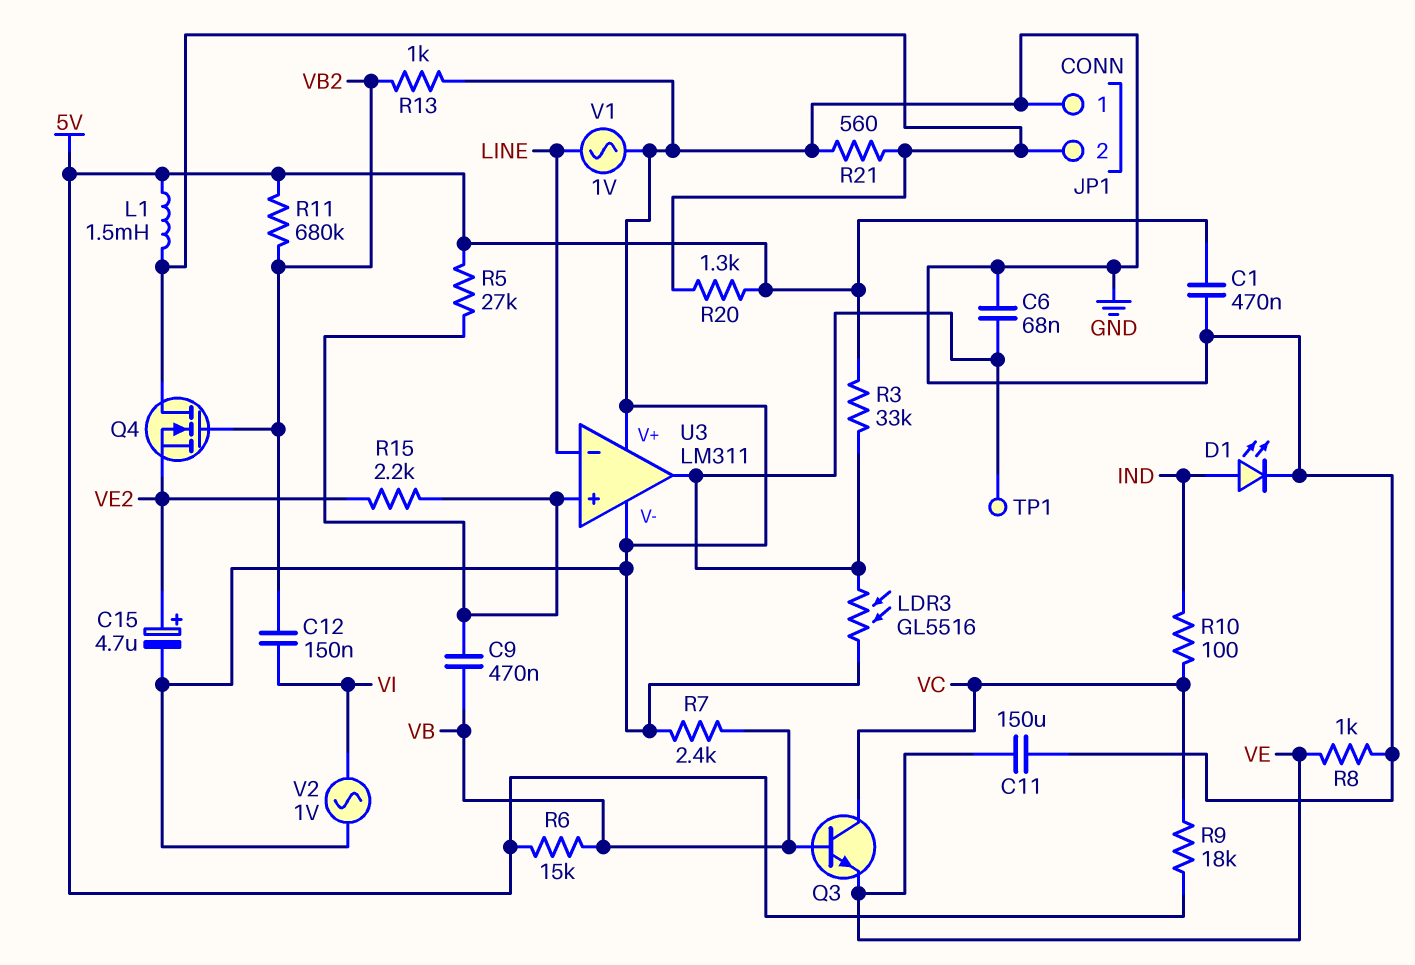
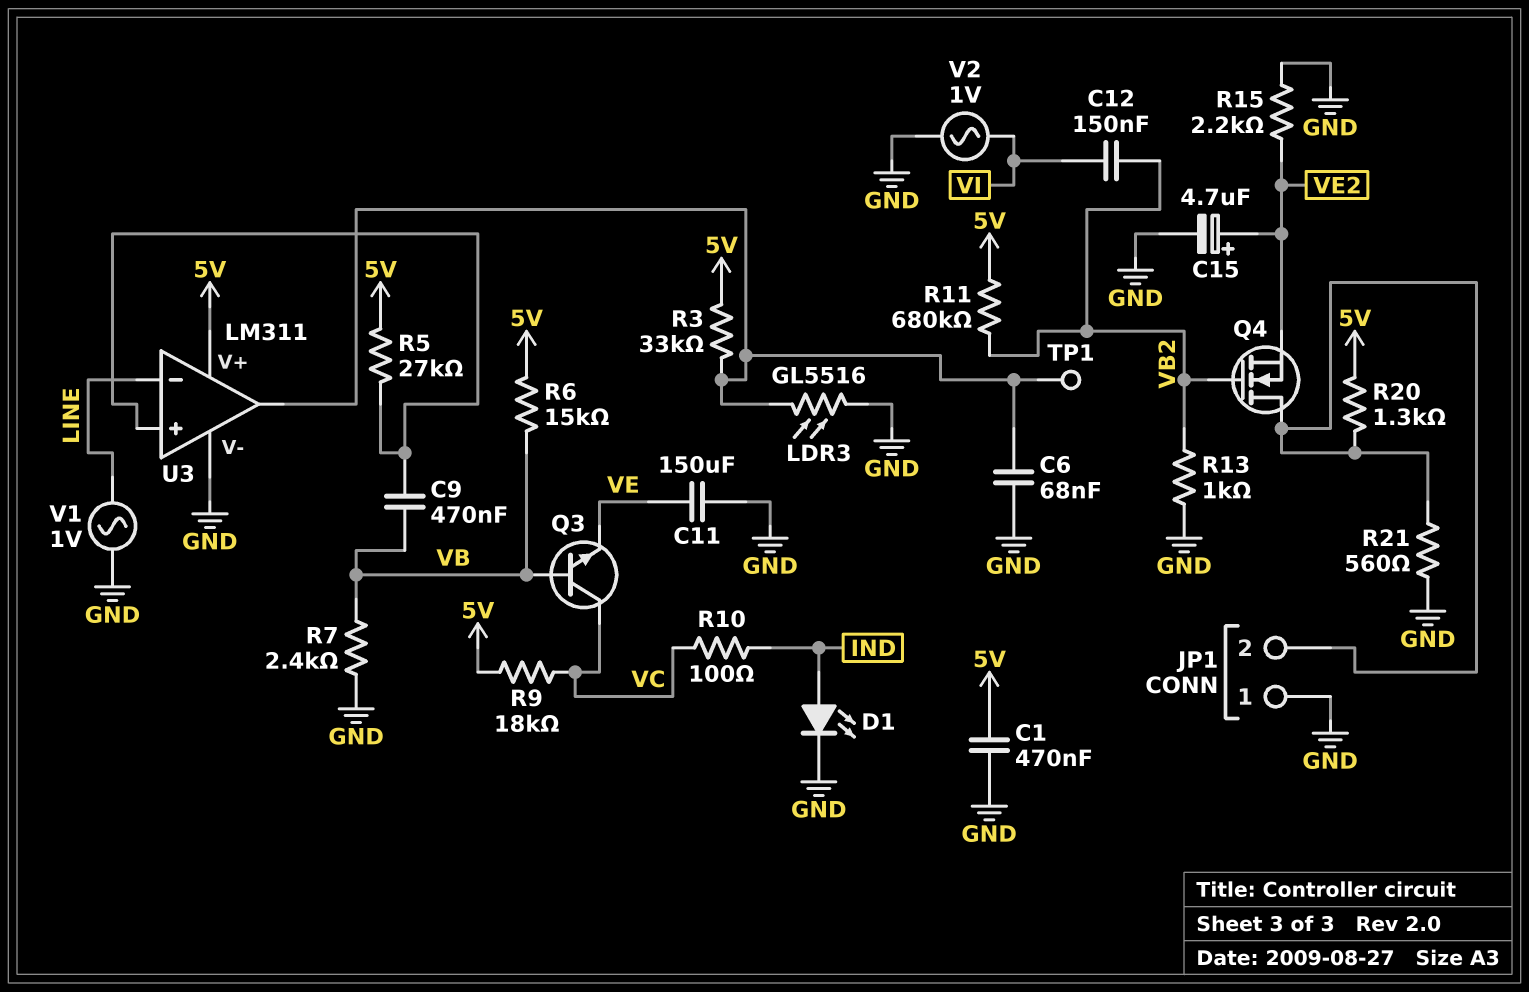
L1: 1.5mH (5V, JP1/2) -> none
R8: 1k (GND, VE) -> none
R15: 2.2k (U3/in+, VE2) -> 2.2k (GND, VE2)
U3 pin V+: GND -> 5V

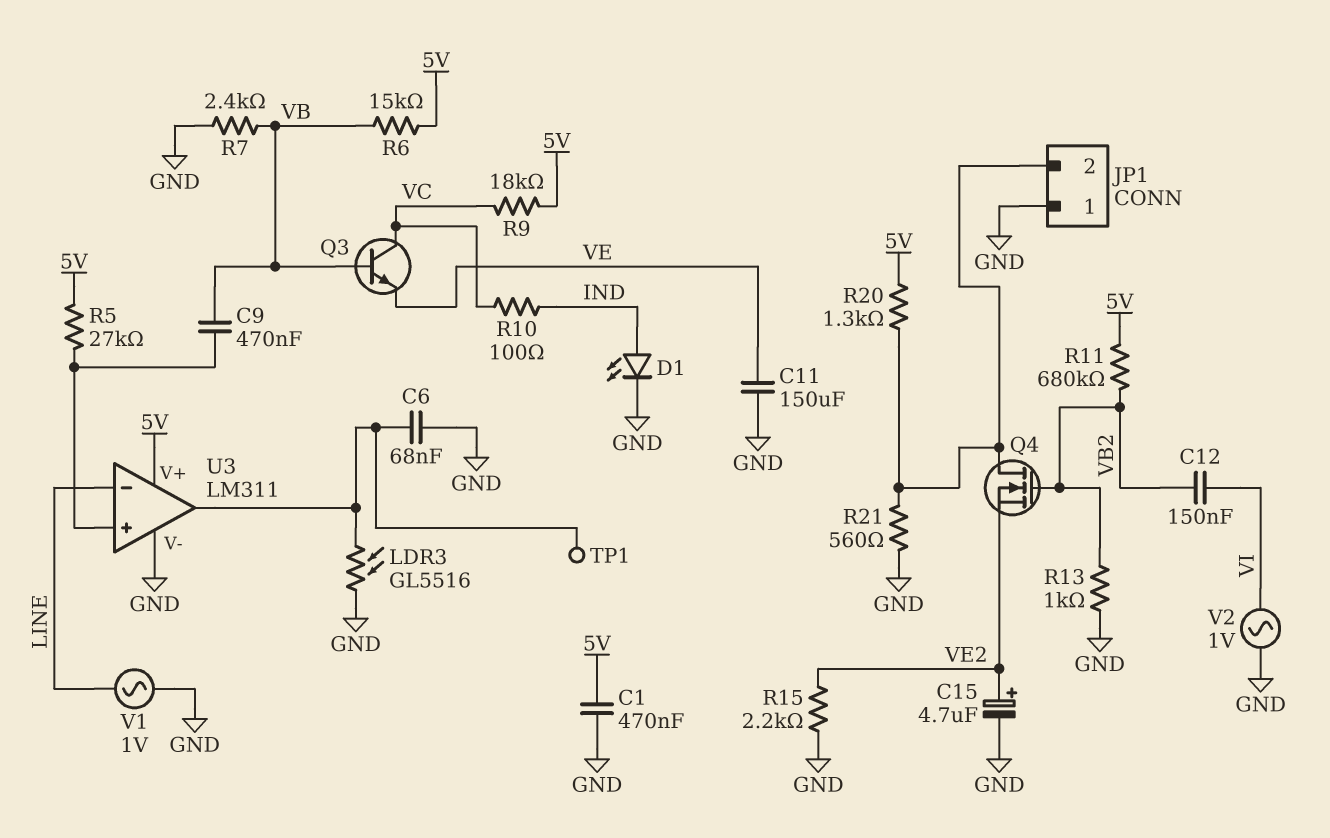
R3: 33k (5V, U3/out) -> none

